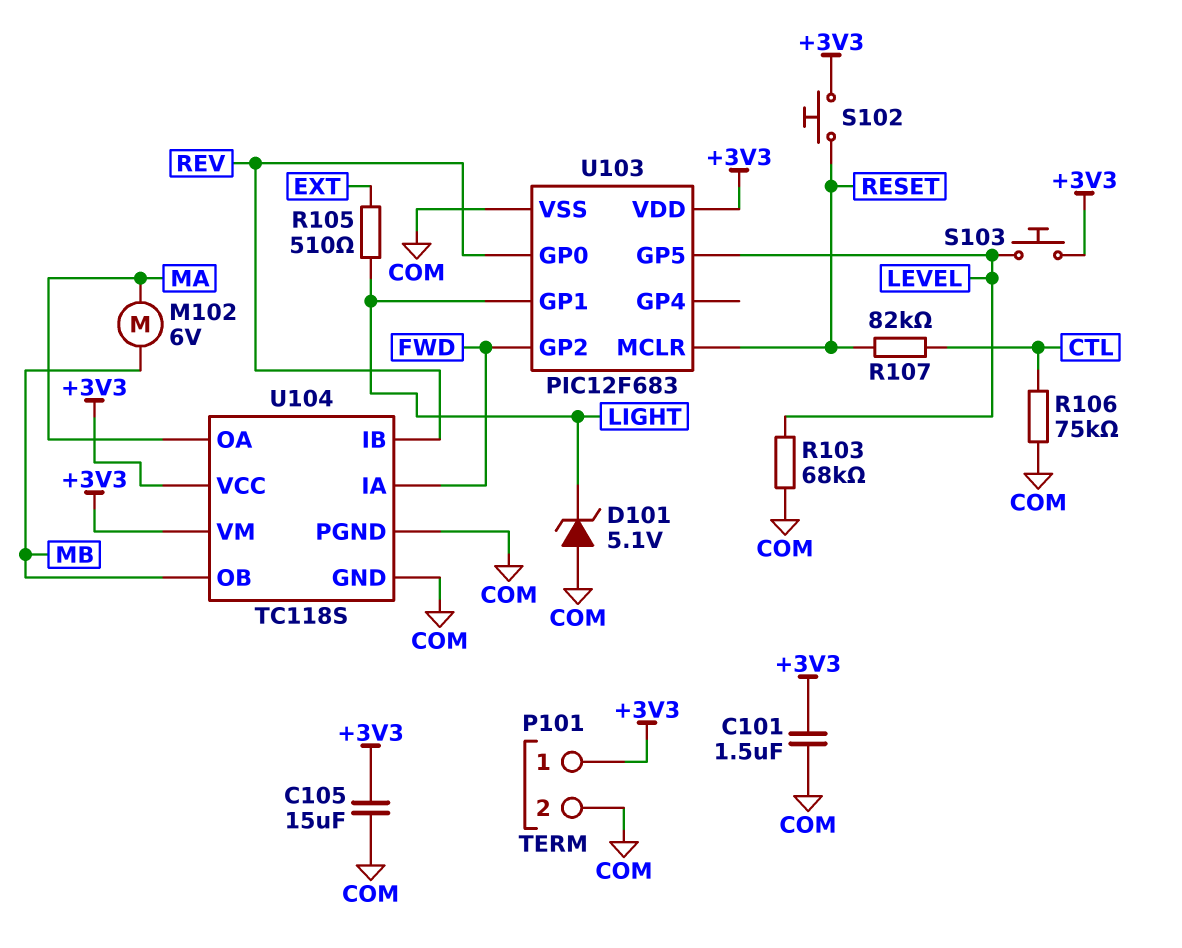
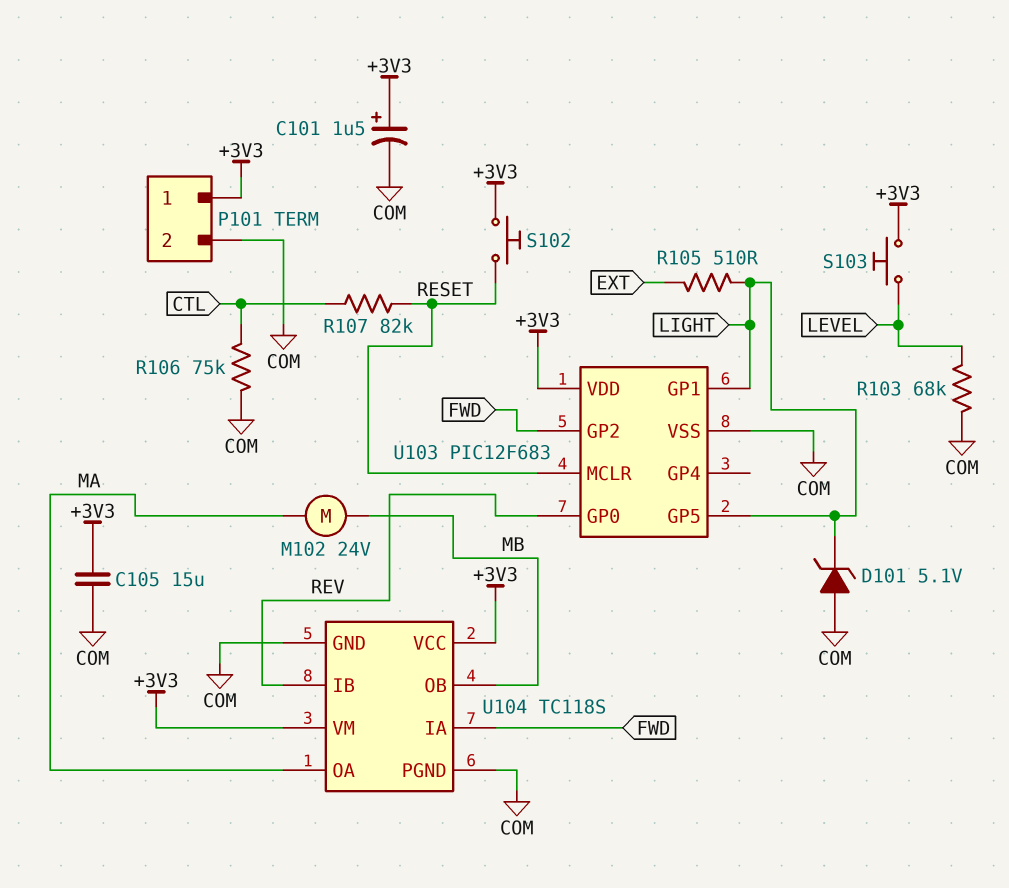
C101: 1.5uF (+3V3, COM) -> 1.5uF (plus +3V3, minus COM)
M102: motor 6V (MA, MB) -> motor 24V (MA, MB)
U103 pin GP5: LEVEL -> LIGHT

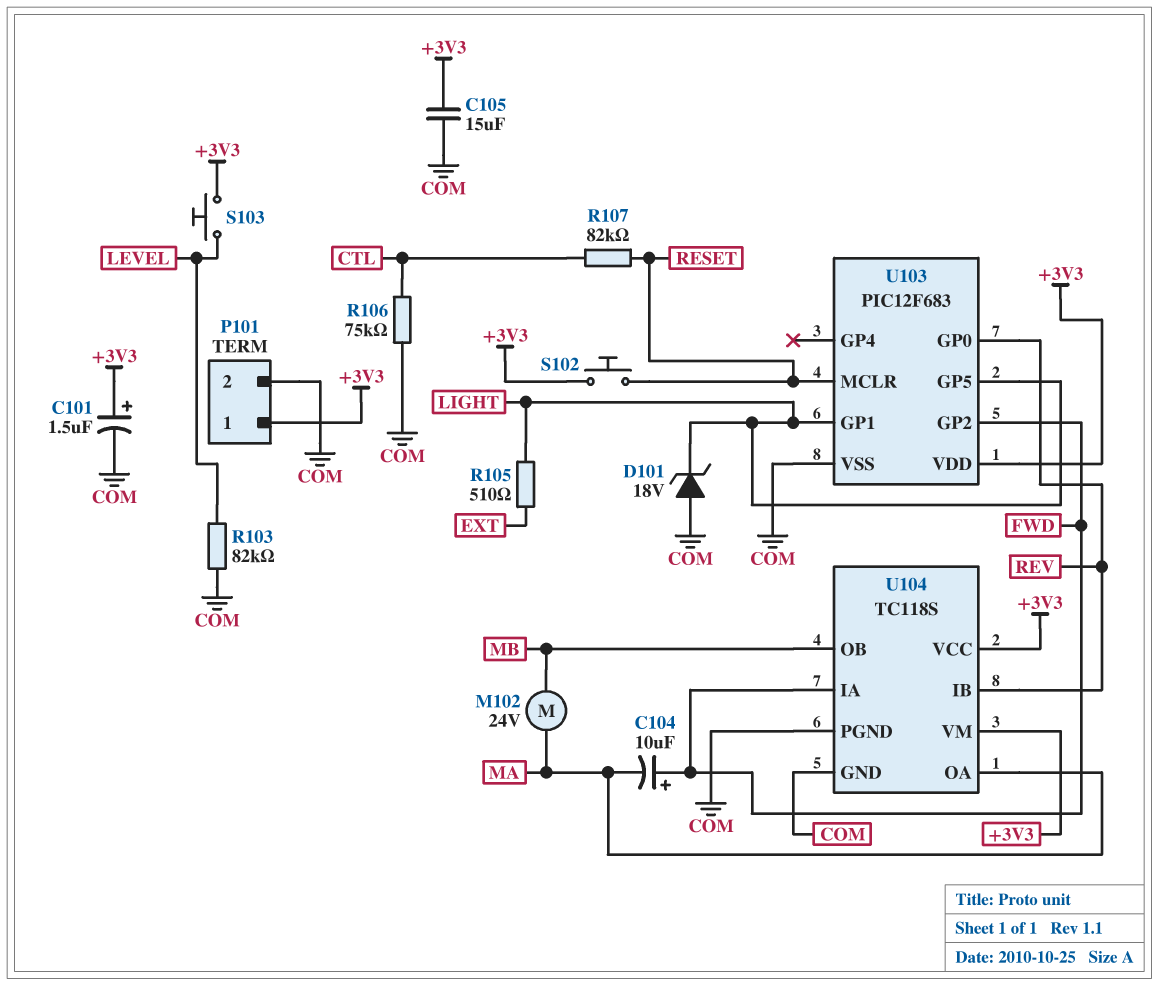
C104: none -> 10uF (plus FWD, minus MA)
D101: zener 5.1V (A COM, K LIGHT) -> zener 18V (A COM, K LIGHT)
R103: 68k (COM, LEVEL) -> 82k (COM, LEVEL)

